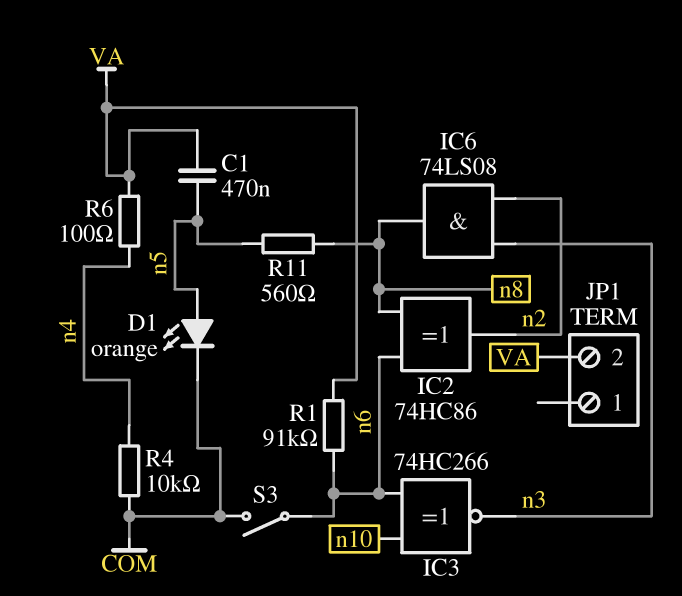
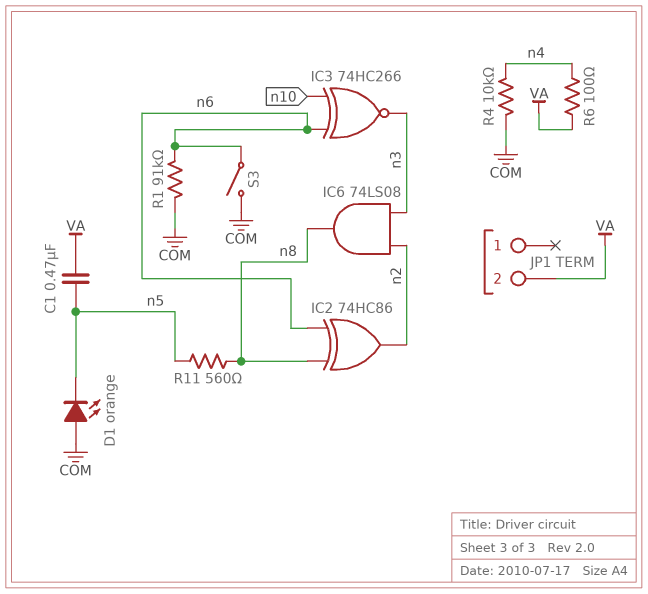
D1: LED orange (A n5, K COM) -> LED orange (A COM, K n5)
R1: 91k (VA, n6) -> 91k (COM, n6)

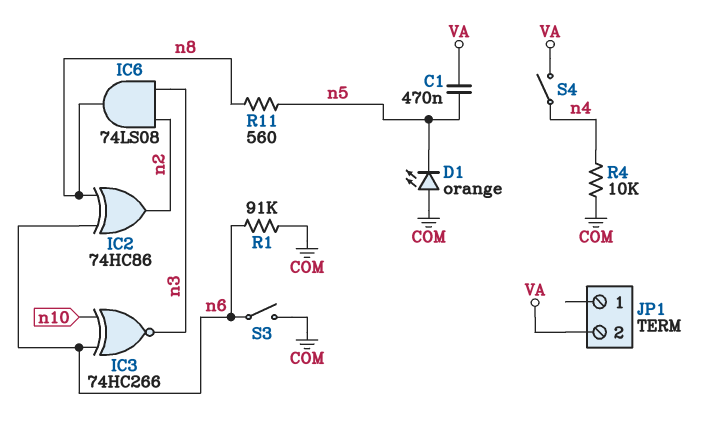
R6: 100 (VA, n4) -> none
S4: none -> switch (VA, n4)

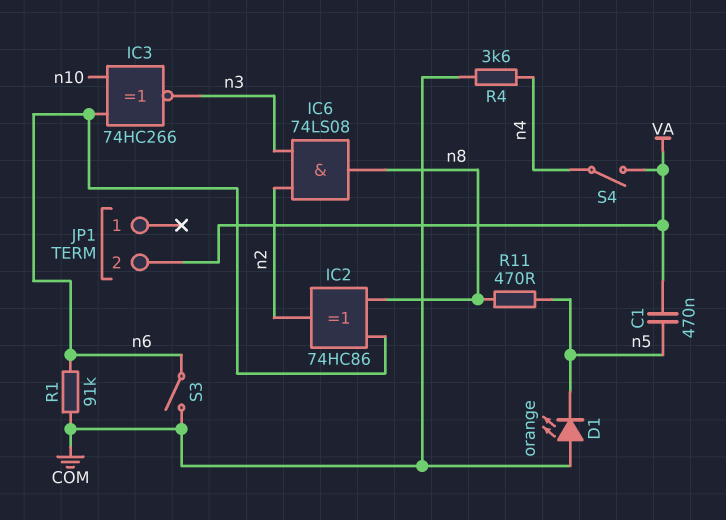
R4: 10k (COM, n4) -> 3.6k (COM, n4)
R11: 560 (n5, n8) -> 470 (n5, n8)

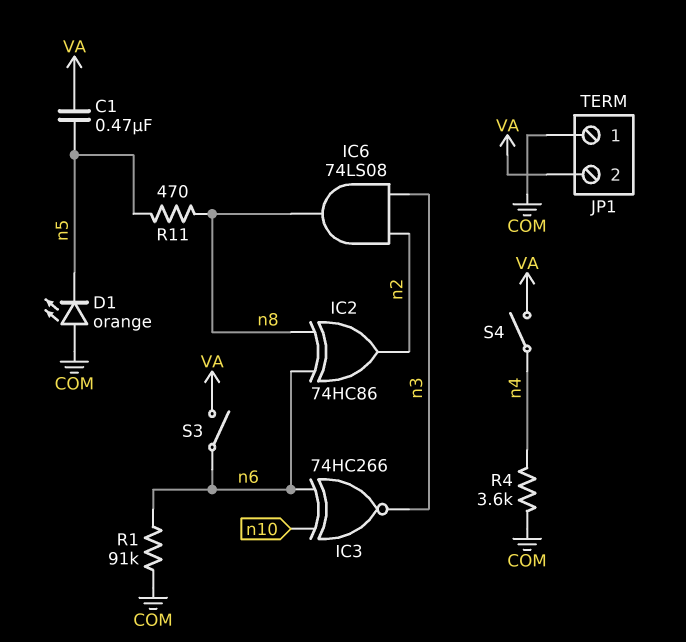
JP1 pin 1: none -> COM
S3: switch (COM, n6) -> switch (VA, n6)

